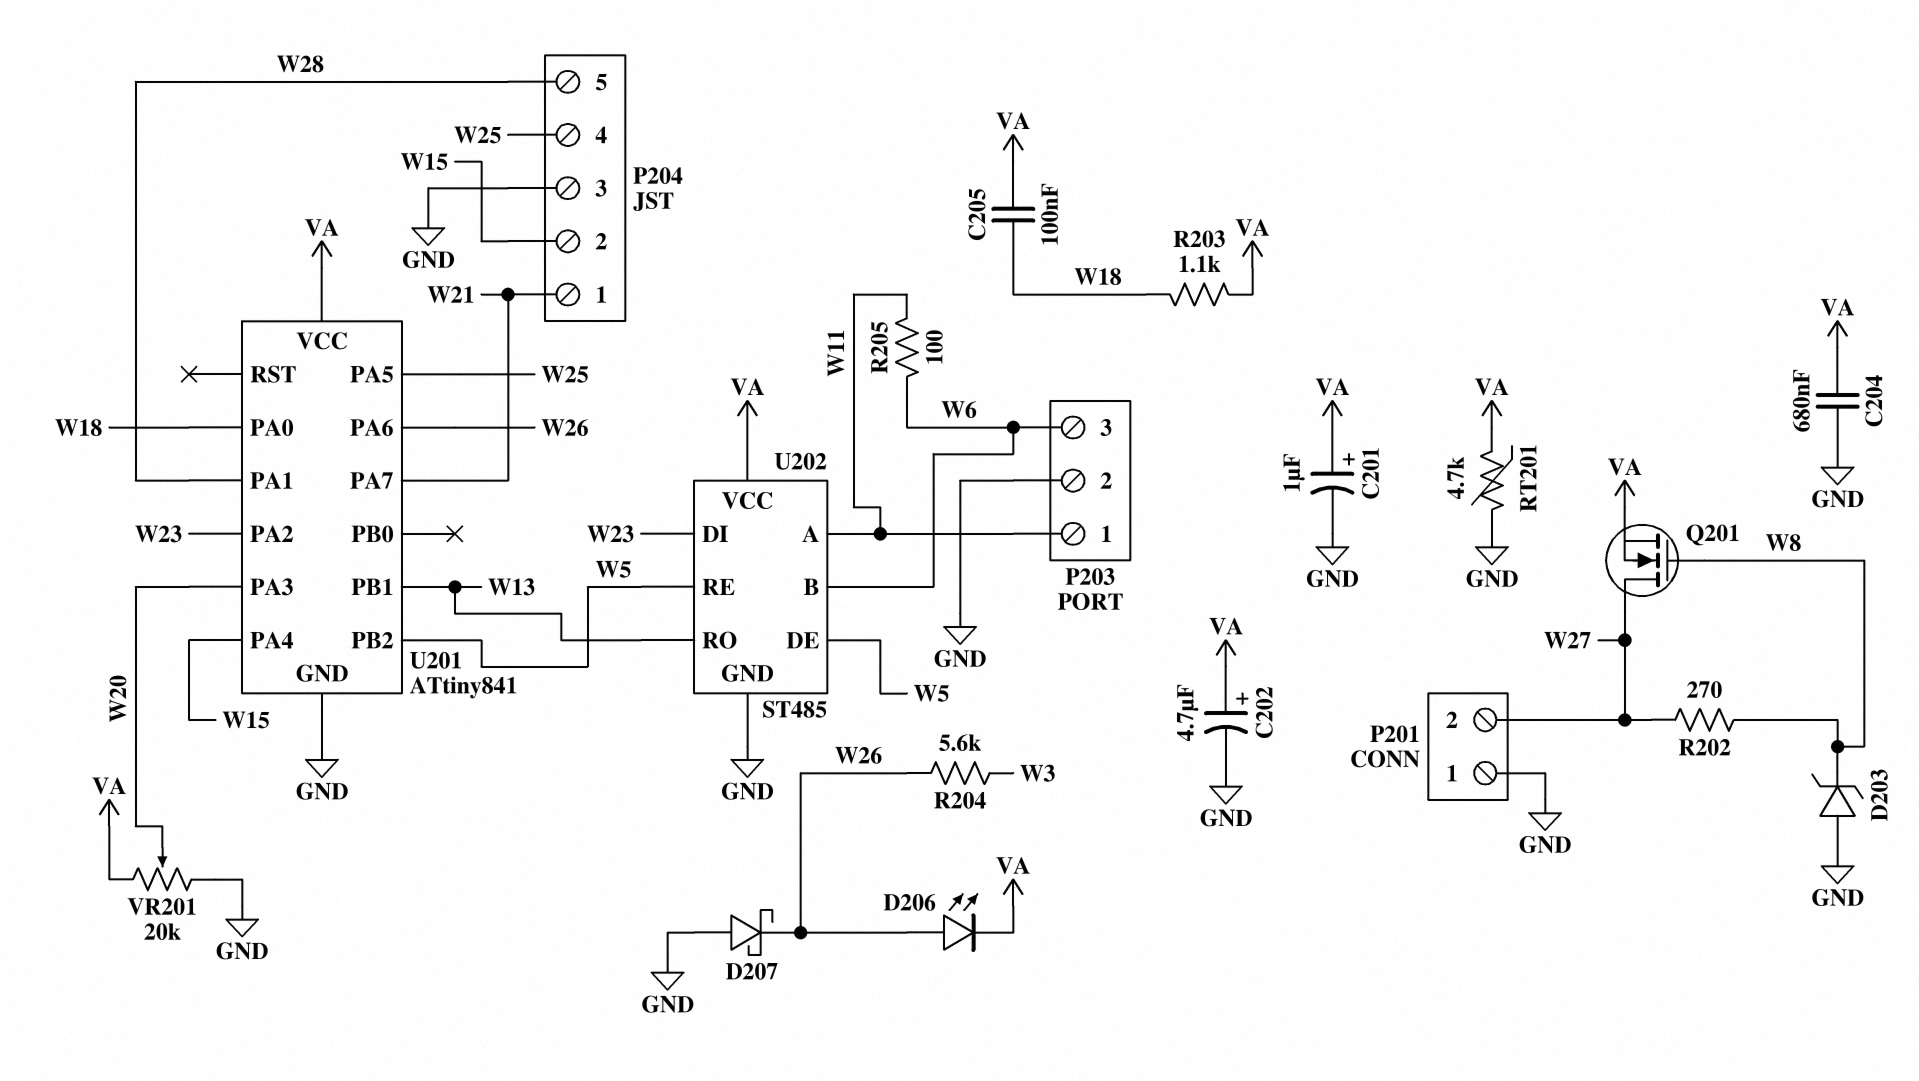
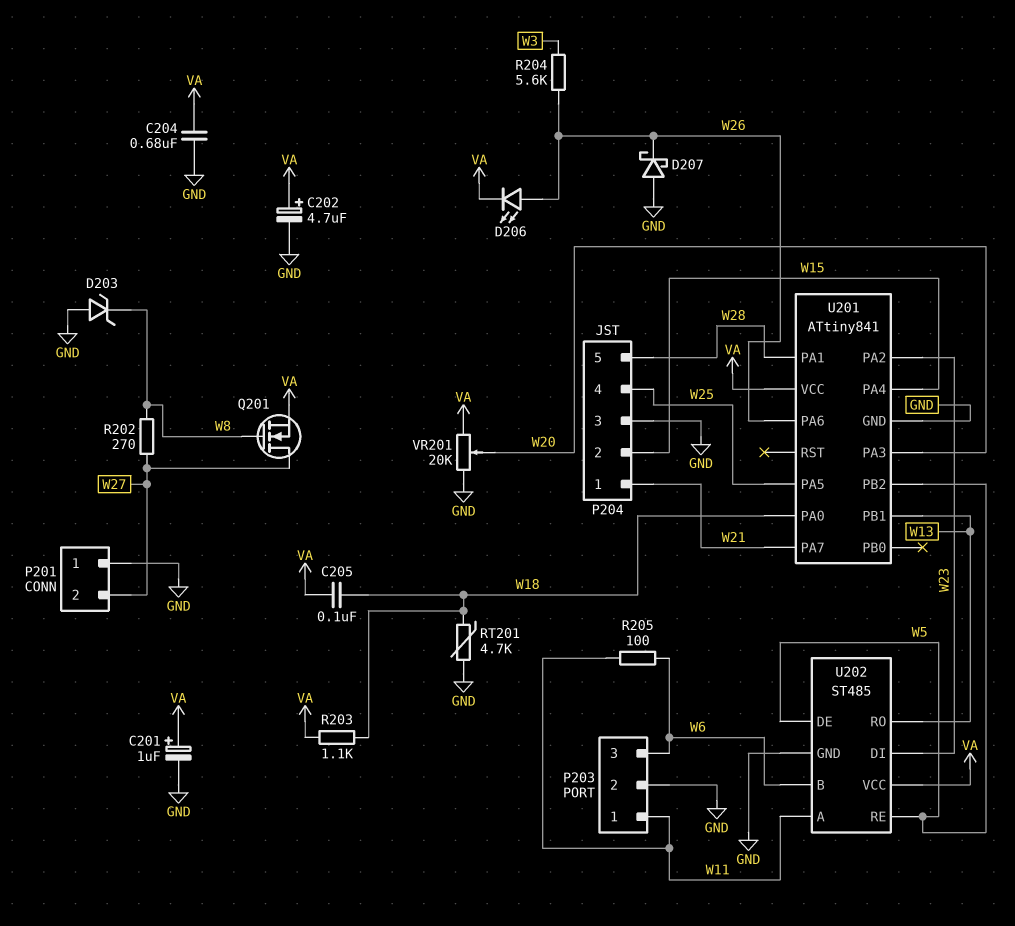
RT201: 4.7k (GND, VA) -> 4.7k (GND, W18)

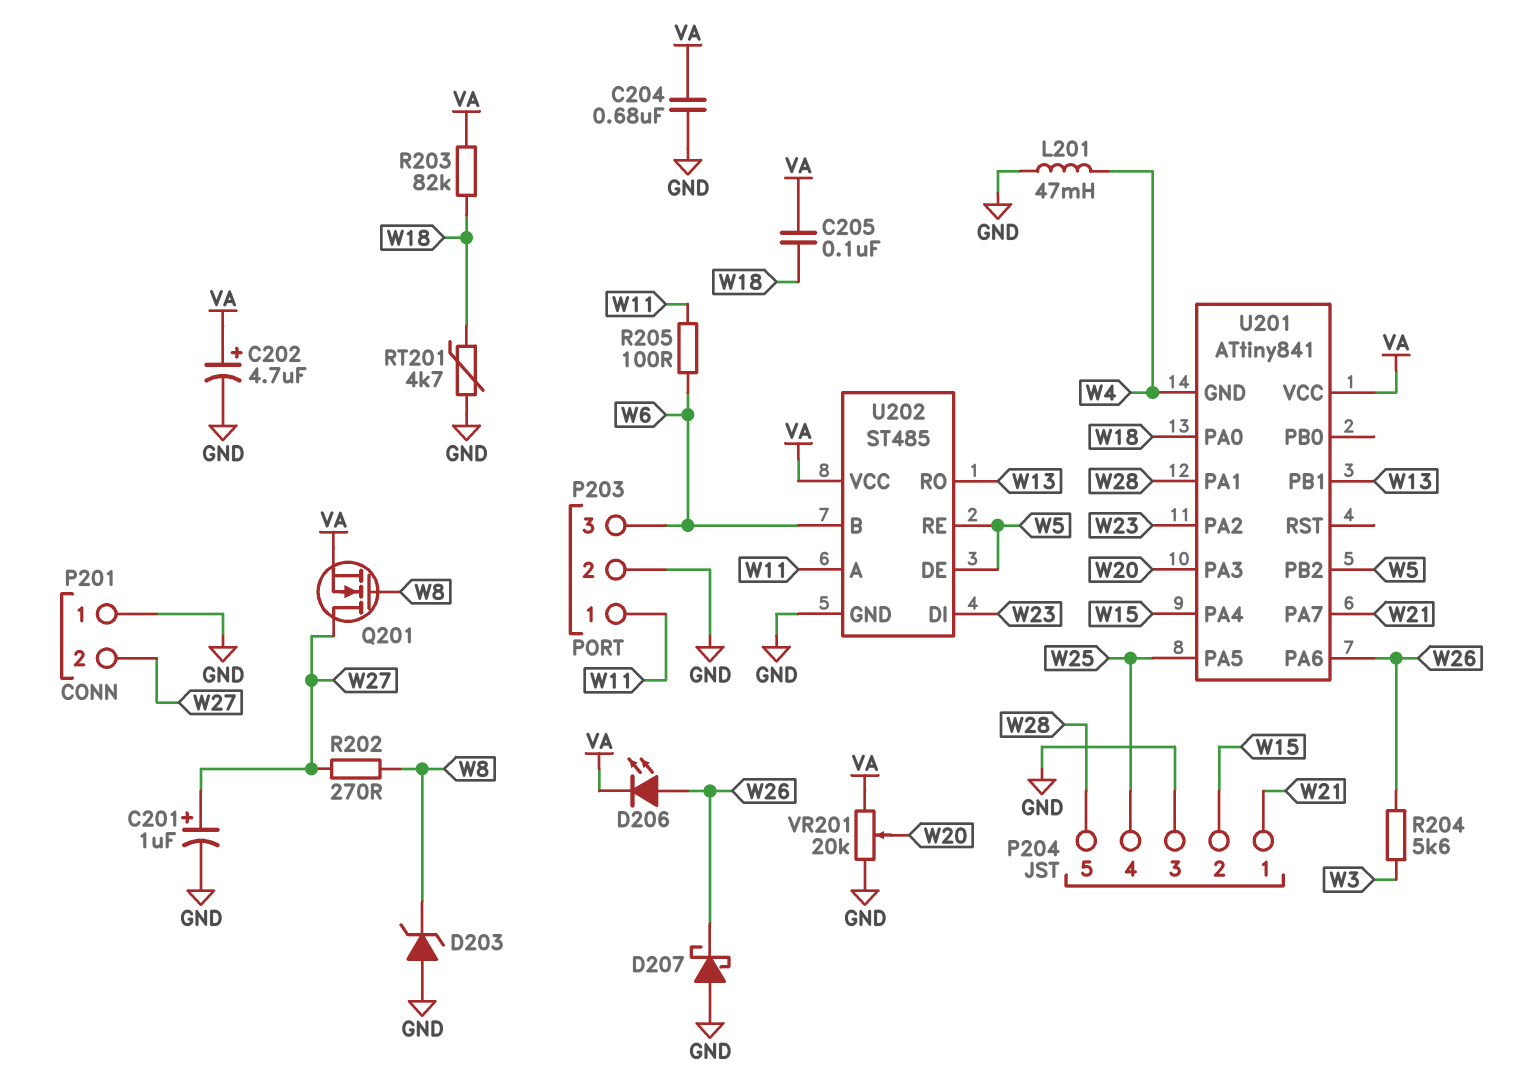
C201: 1uF (plus VA, minus GND) -> 1uF (plus W27, minus GND)
L201: none -> 47mH (GND, W4)
R203: 1.1k (VA, W18) -> 82k (VA, W18)
U201 pin GND: GND -> W4

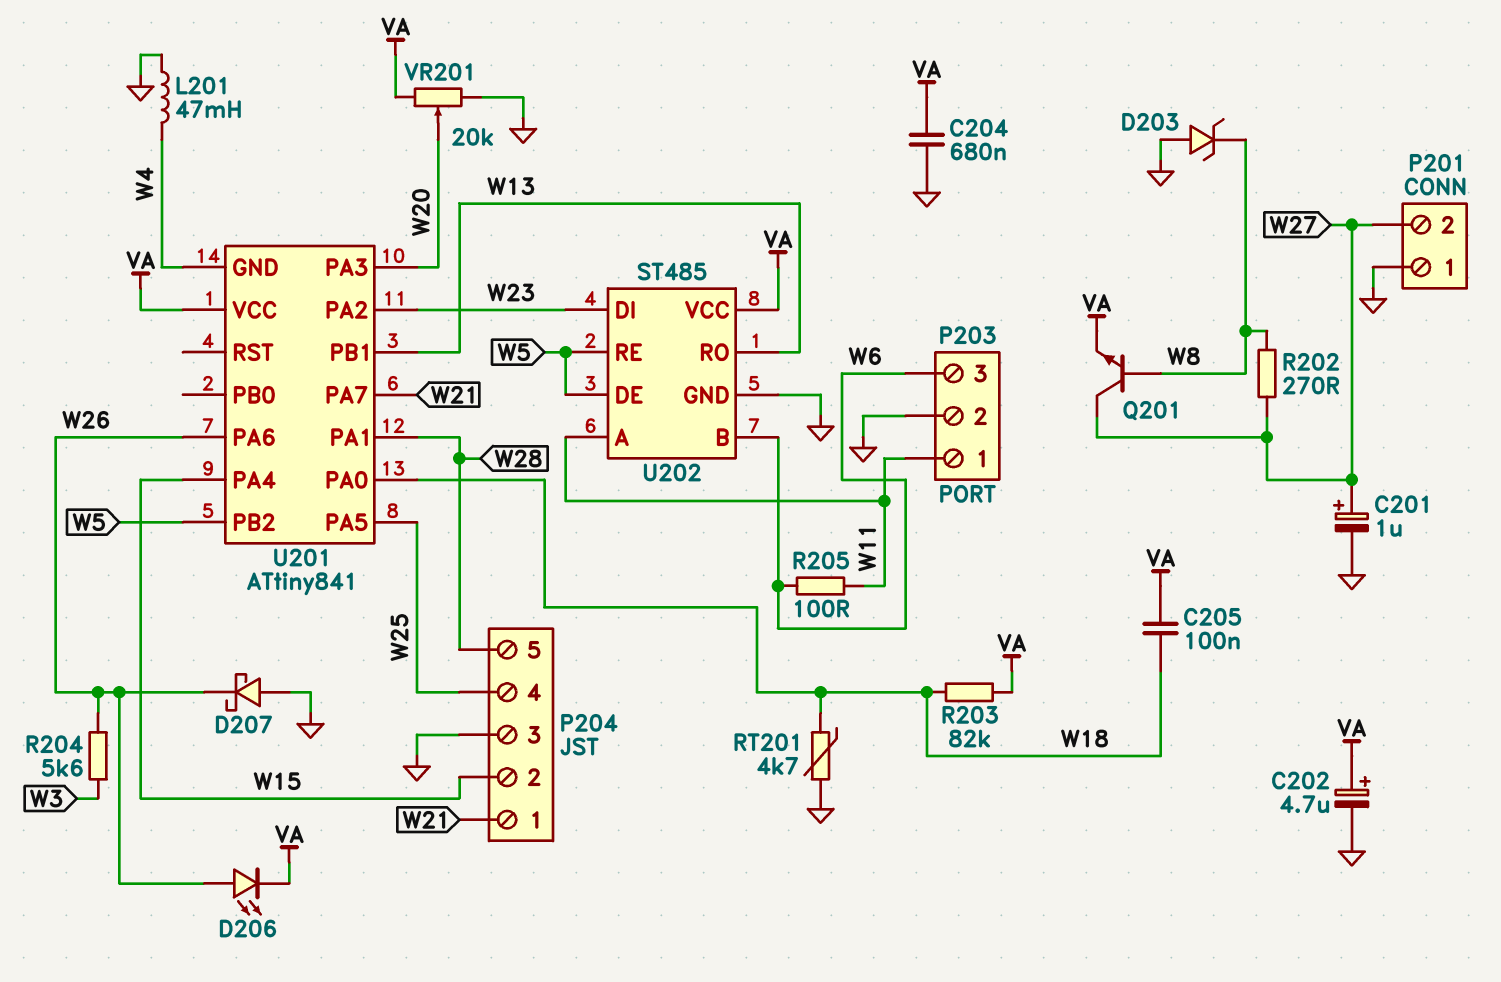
Q201: NMOS (G W8, D W27, S VA) -> NPN (B W8, C W27, E VA)

